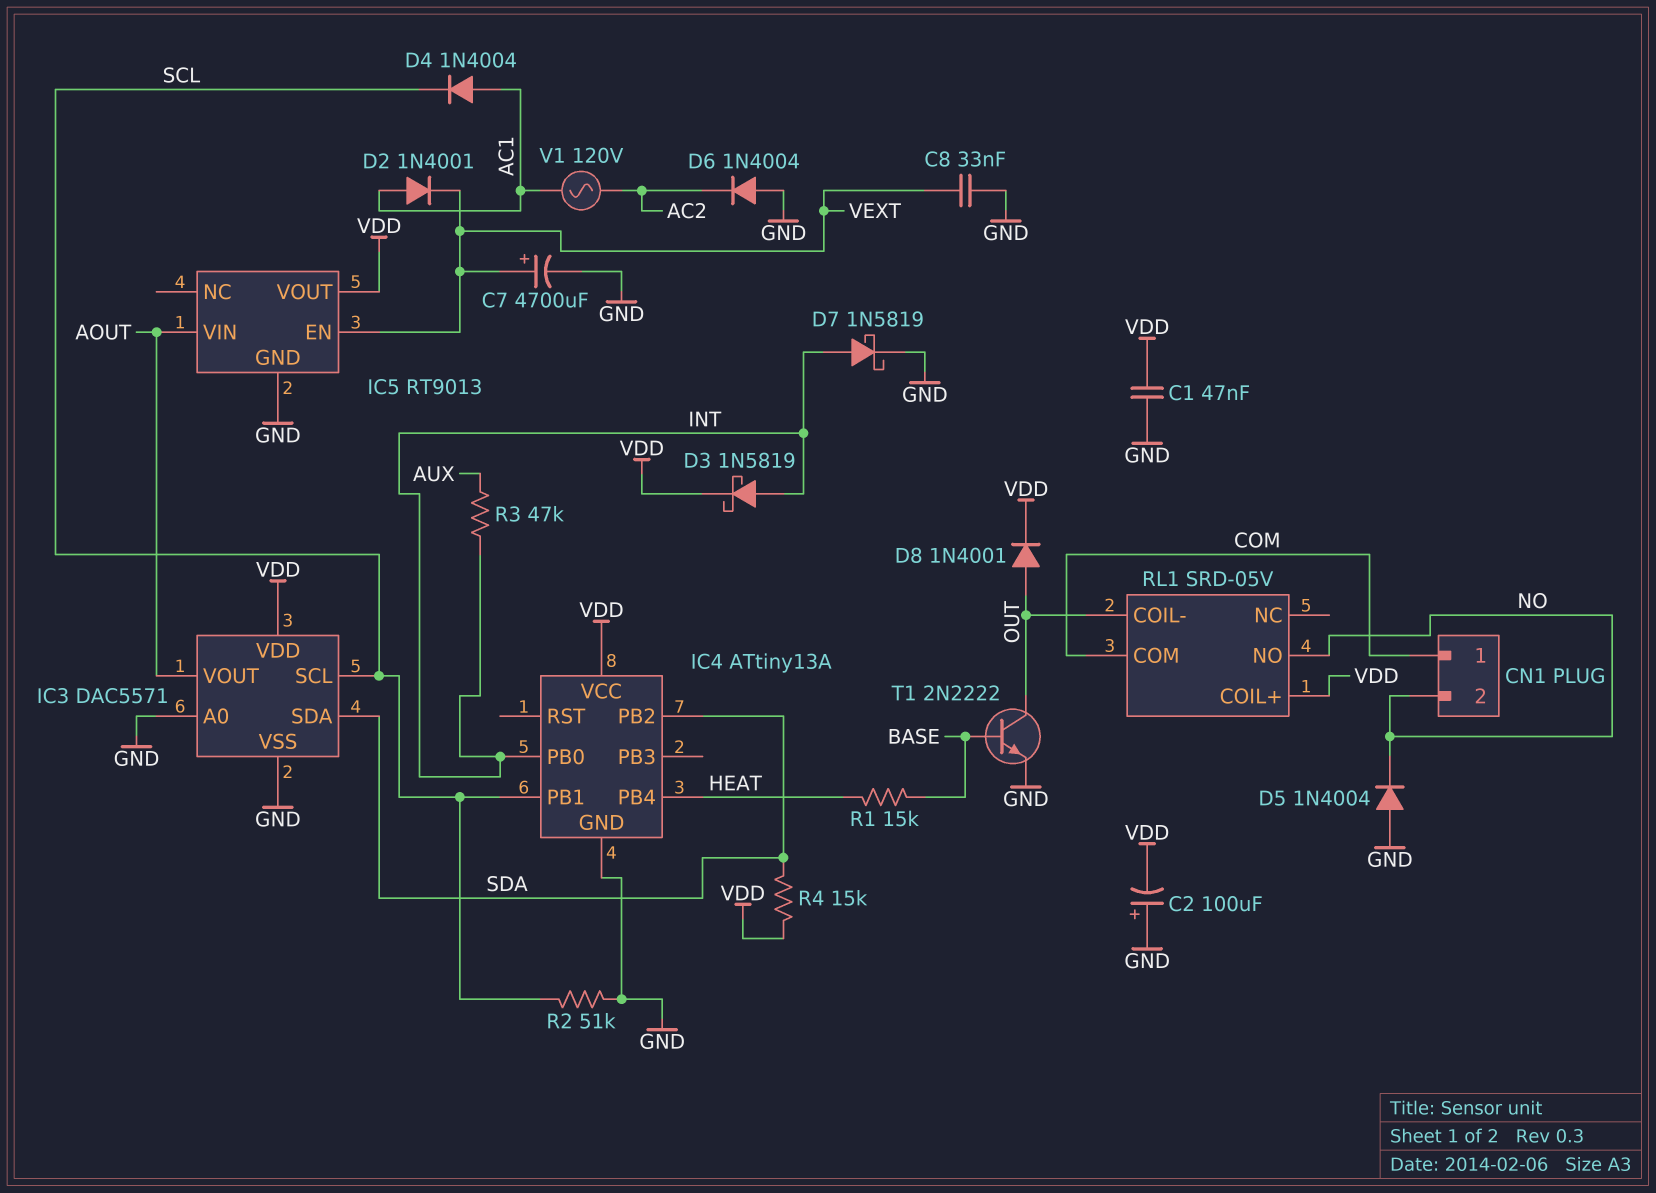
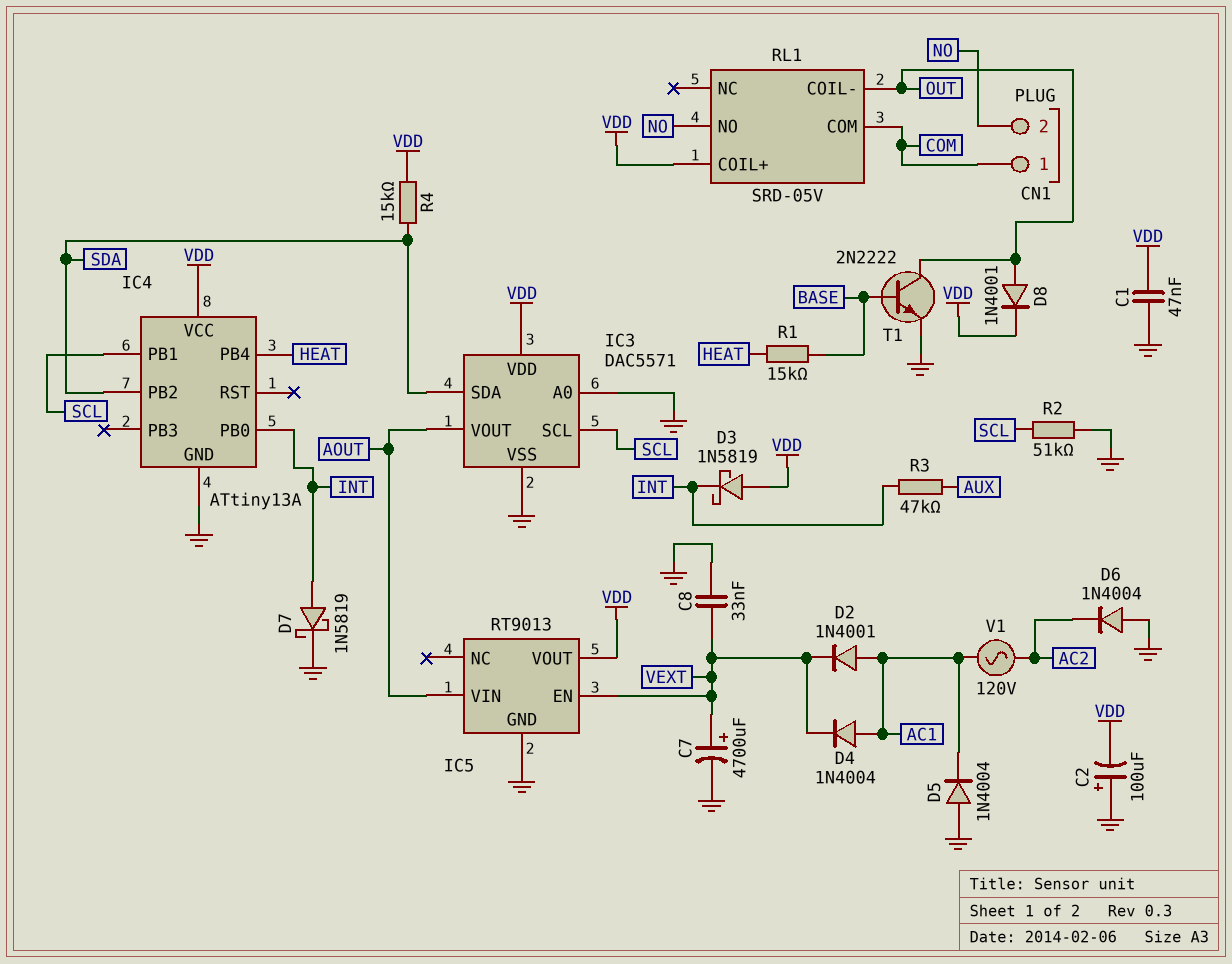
D3: schottky 1N5819 (A INT, K VDD) -> schottky 1N5819 (A VDD, K INT)
D4: diode 1N4004 (A AC1, K SCL) -> diode 1N4004 (A AC1, K VEXT)
D5: diode 1N4004 (A GND, K NO) -> diode 1N4004 (A GND, K AC1)

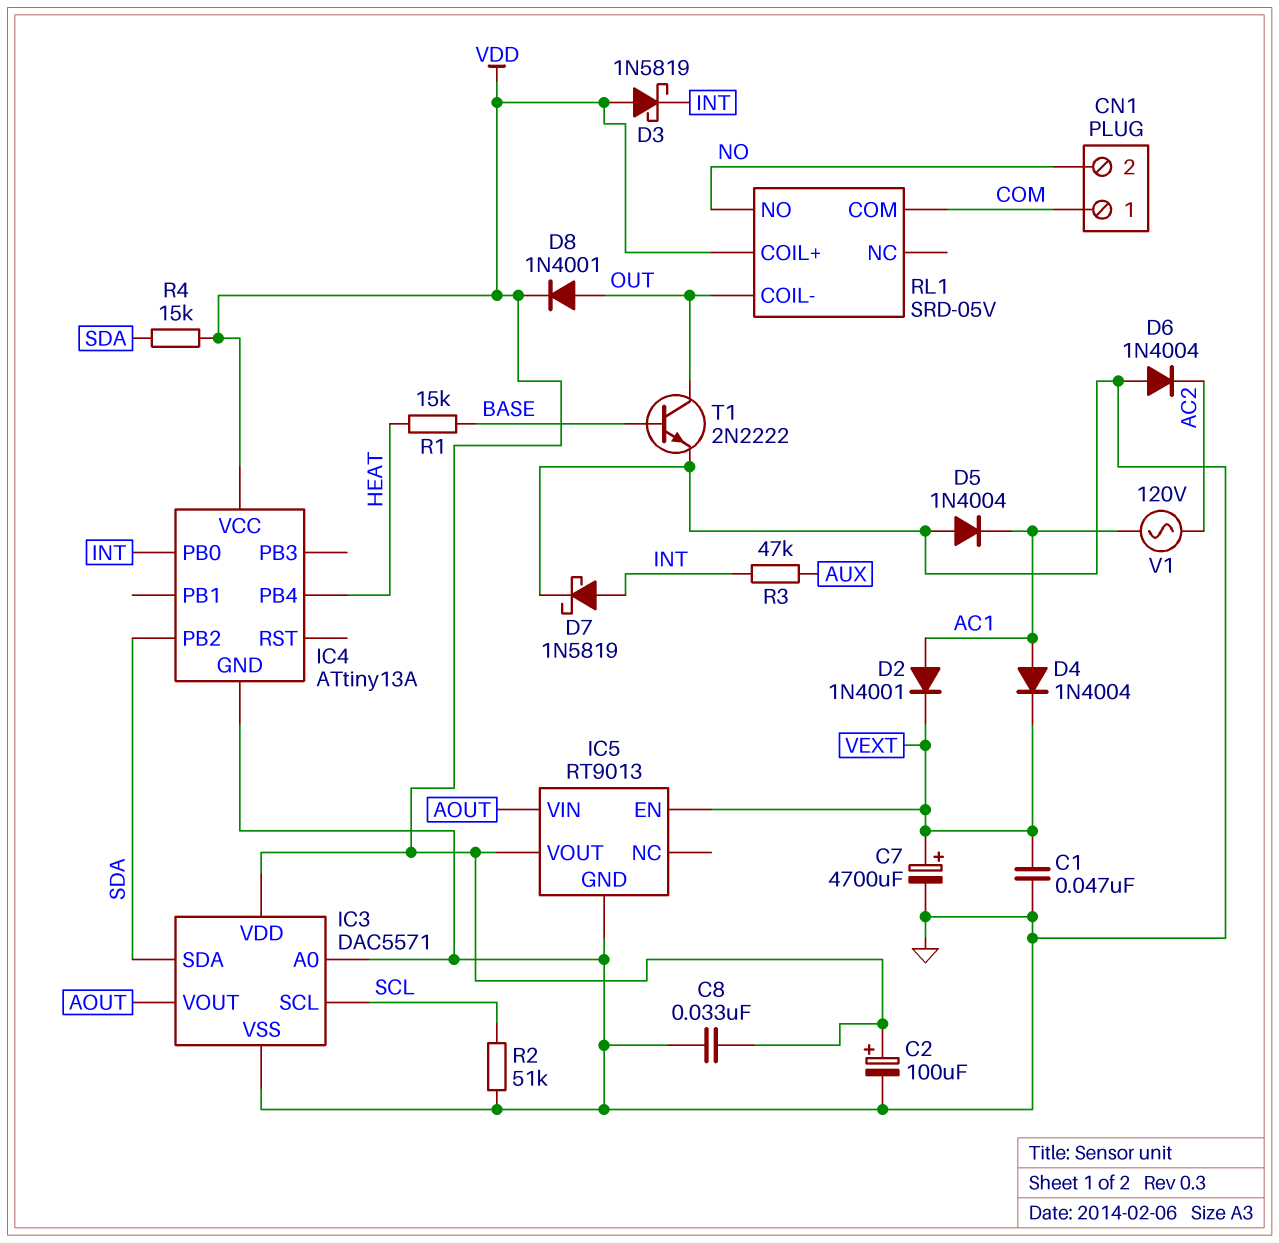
C1: 47nF (GND, VDD) -> 47nF (GND, VEXT)
C2: 100uF (plus GND, minus VDD) -> 100uF (plus VDD, minus GND)
C8: 33nF (GND, VEXT) -> 33nF (GND, VDD)
IC4 pin PB1: SCL -> none

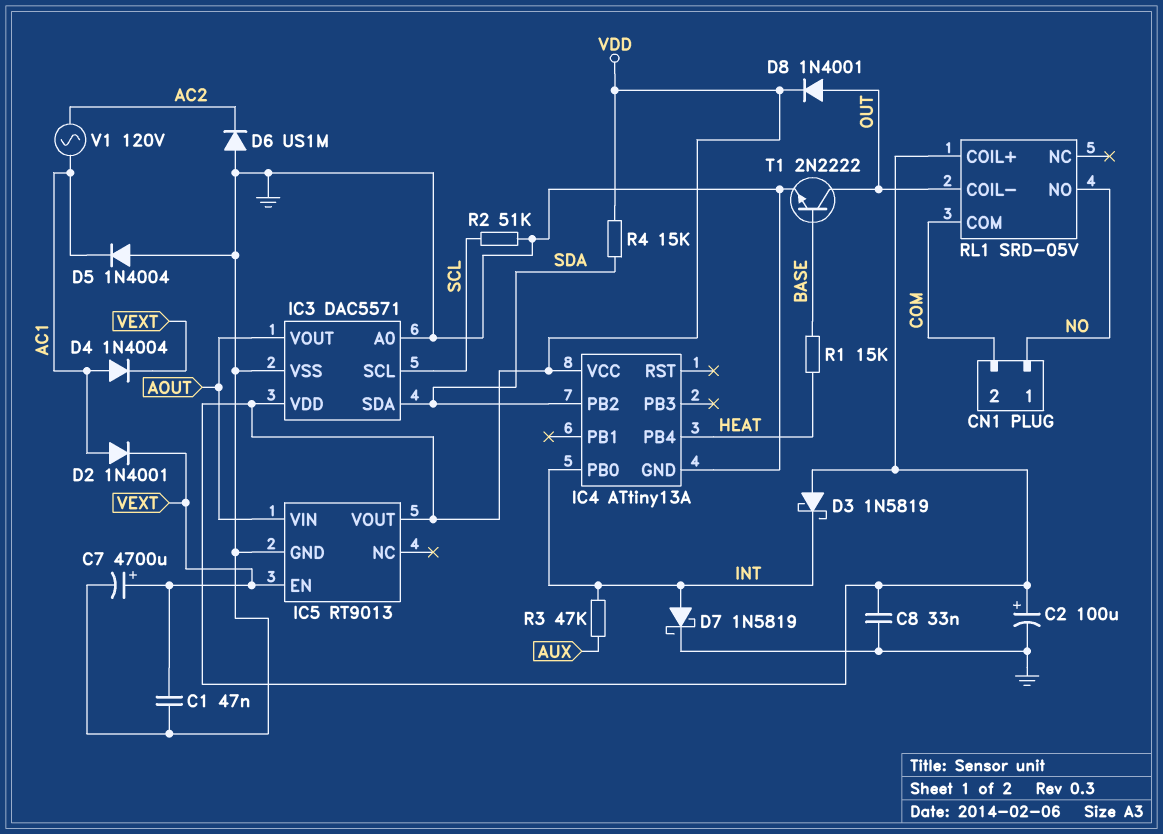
CN1 pin 1: COM -> NO
CN1 pin 2: NO -> COM
D6: diode 1N4004 (A GND, K AC2) -> diode US1M (A GND, K AC2)

